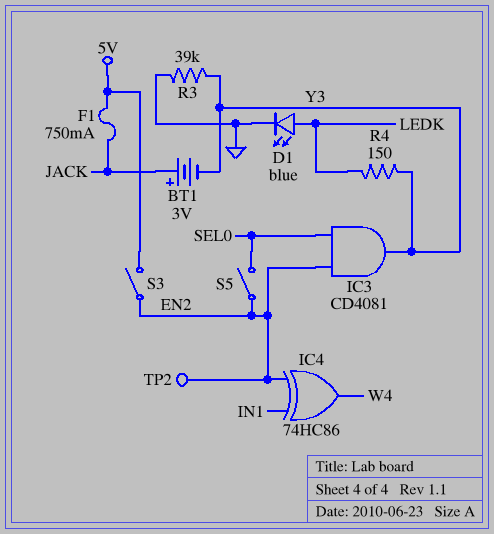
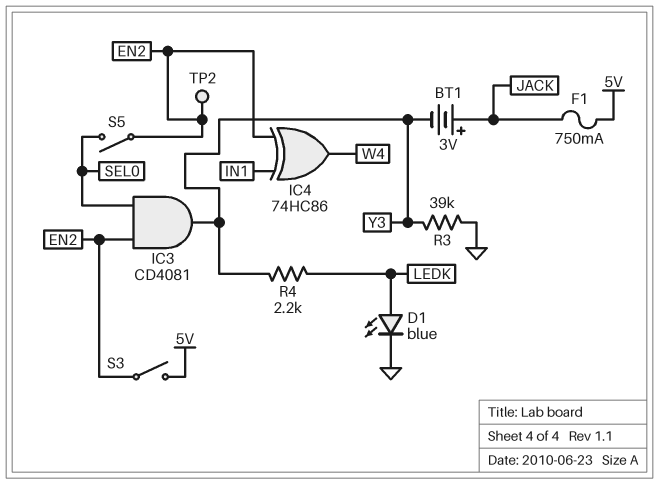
R4: 150 (LEDK, Y3) -> 2.2k (LEDK, Y3)

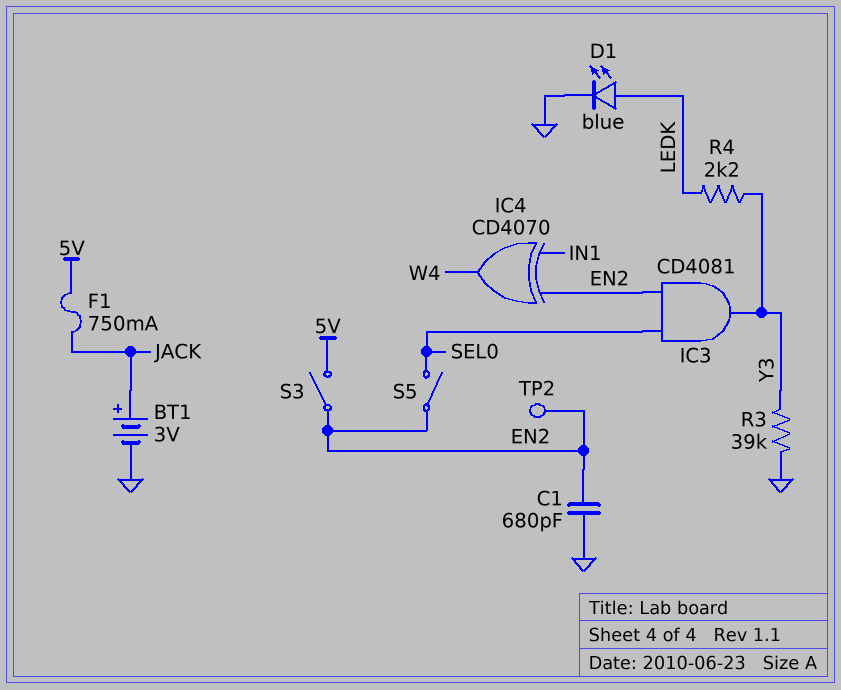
BT1: 3V (plus JACK, minus Y3) -> 3V (plus JACK, minus GND)
C1: none -> 680pF (EN2, GND)
IC4: XOR 74HC86 (in EN2, in IN1, out W4) -> XOR CD4070 (in EN2, in IN1, out W4)

